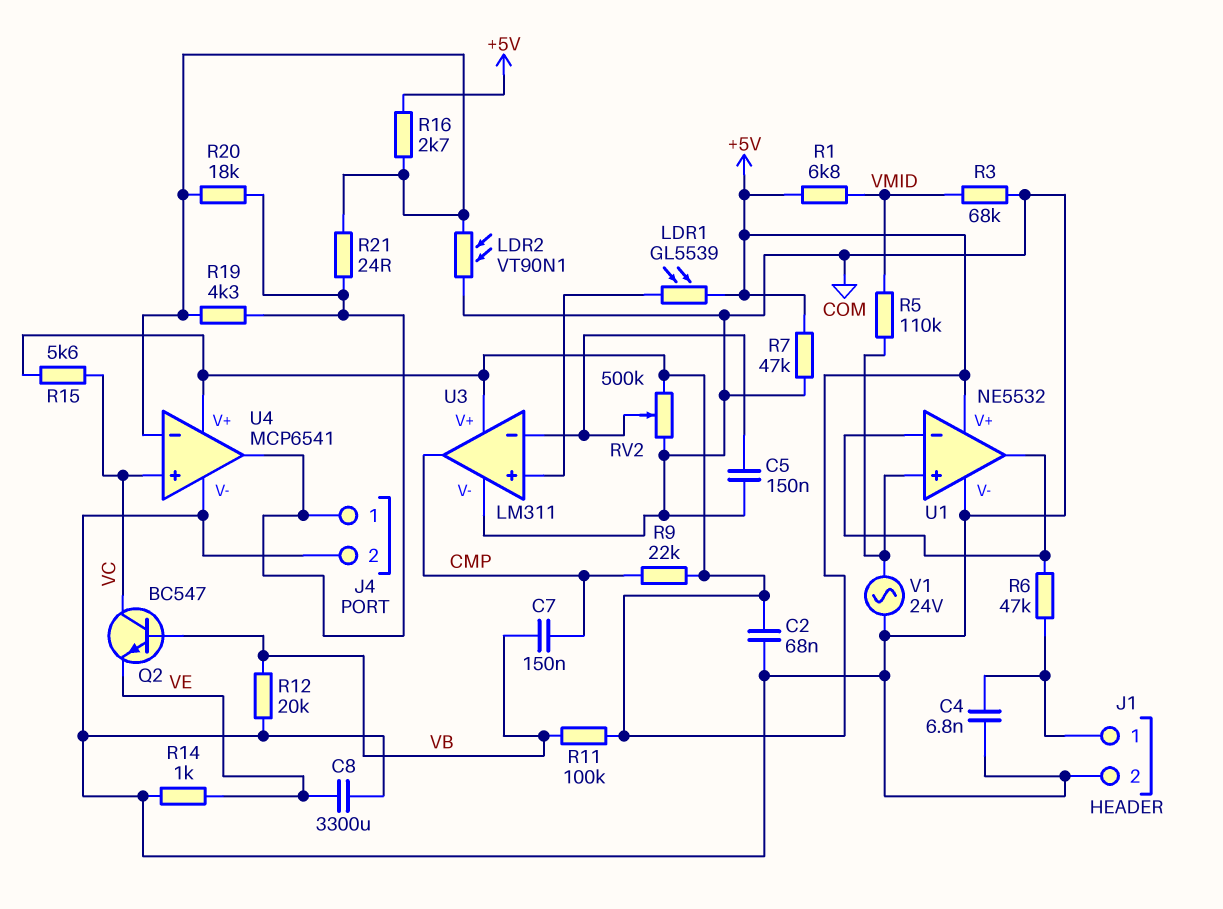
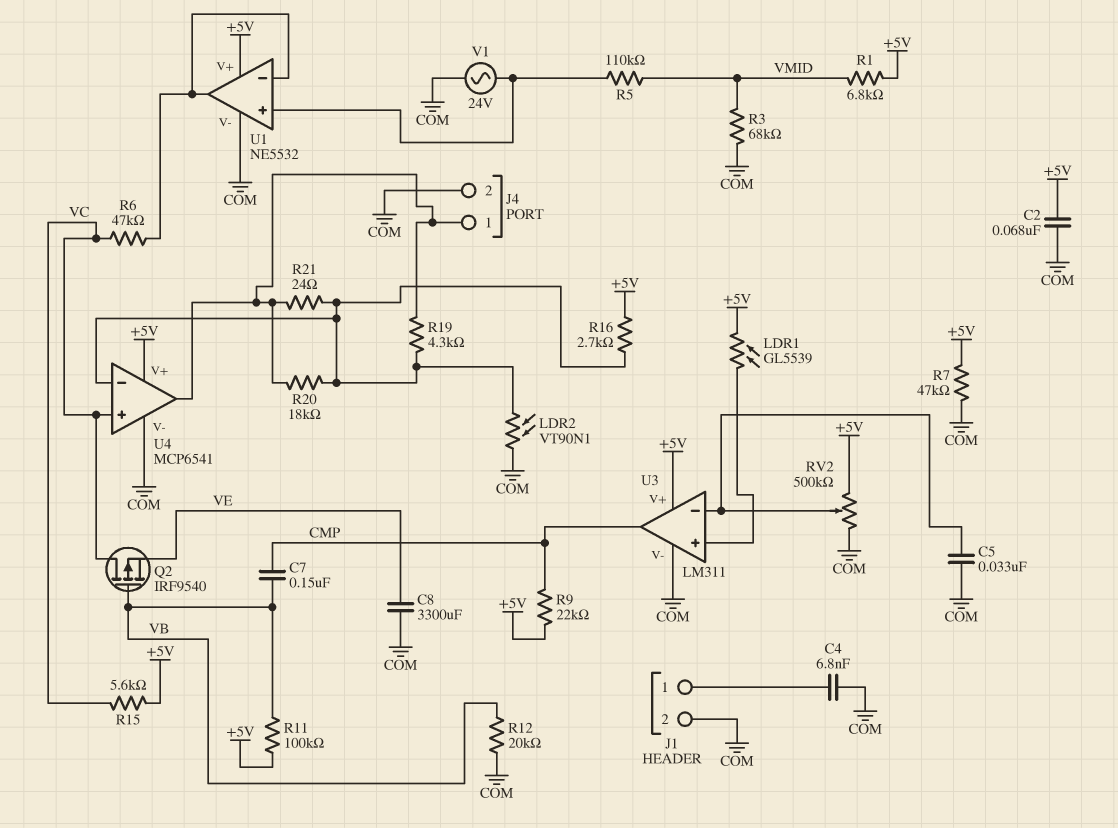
C5: 150nF (COM, U3/in-) -> 33nF (COM, U3/in-)
Q2: NPN BC547 (B VB, C VC, E VE) -> PMOS IRF9540 (G VB, D VC, S VE)
R6: 47k (J1/1, U1/in-) -> 47k (U1/in-, VC)
R14: 1k (COM, VE) -> none

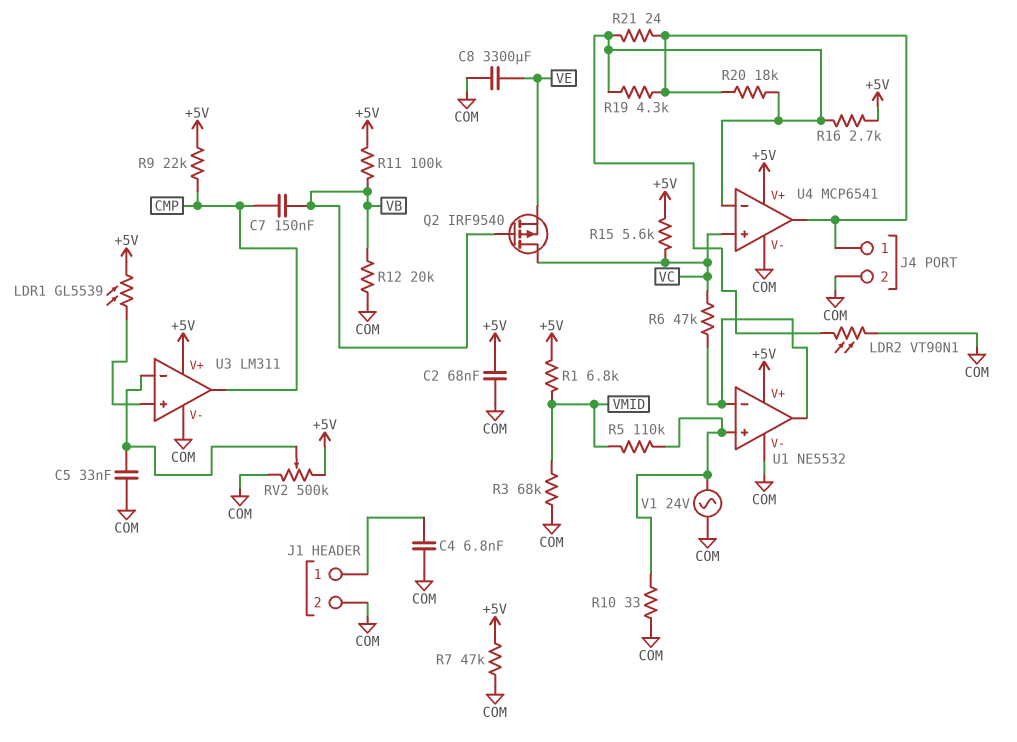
R10: none -> 33 (COM, U1/in+)

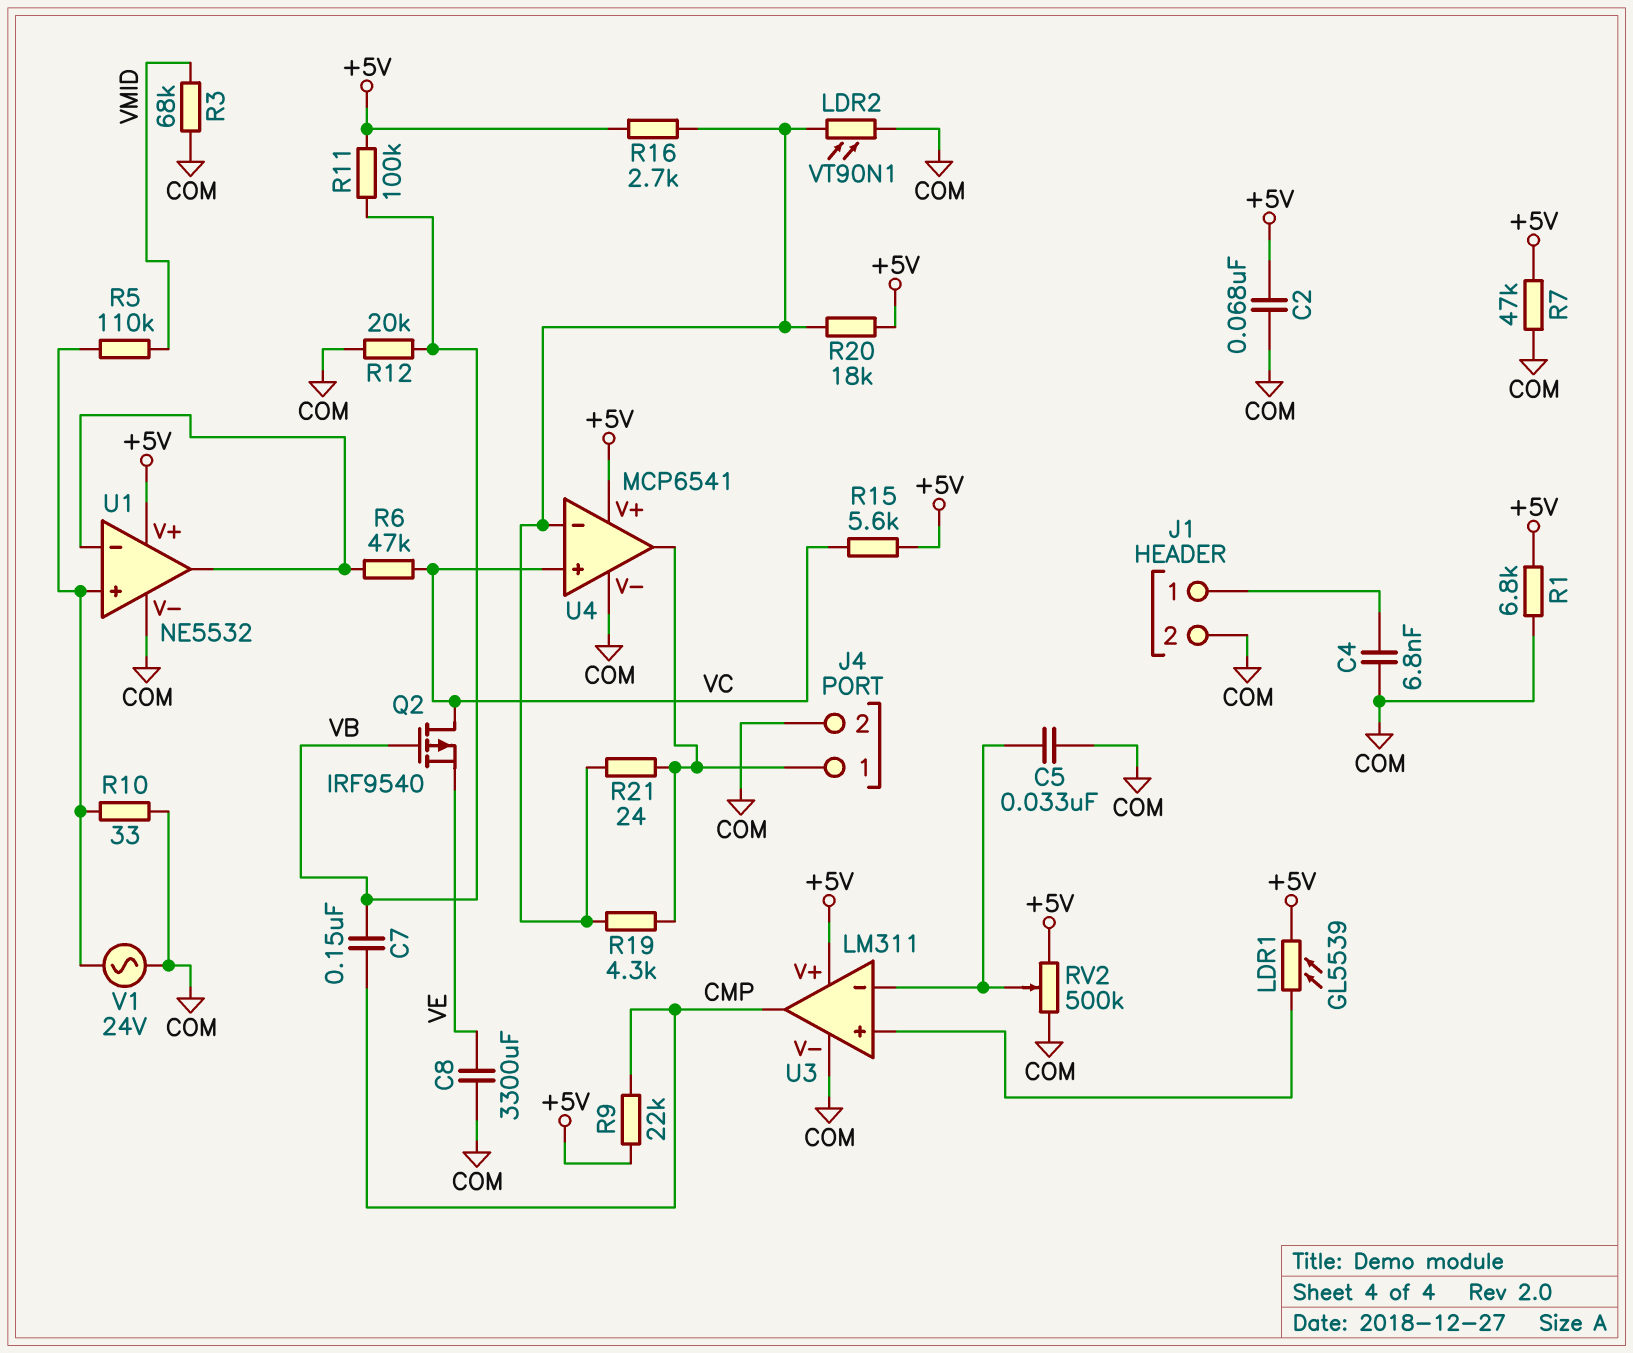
R1: 6.8k (+5V, VMID) -> 6.8k (+5V, COM)
R20: 18k (J4/1, U4/in-) -> 18k (+5V, U4/in-)

